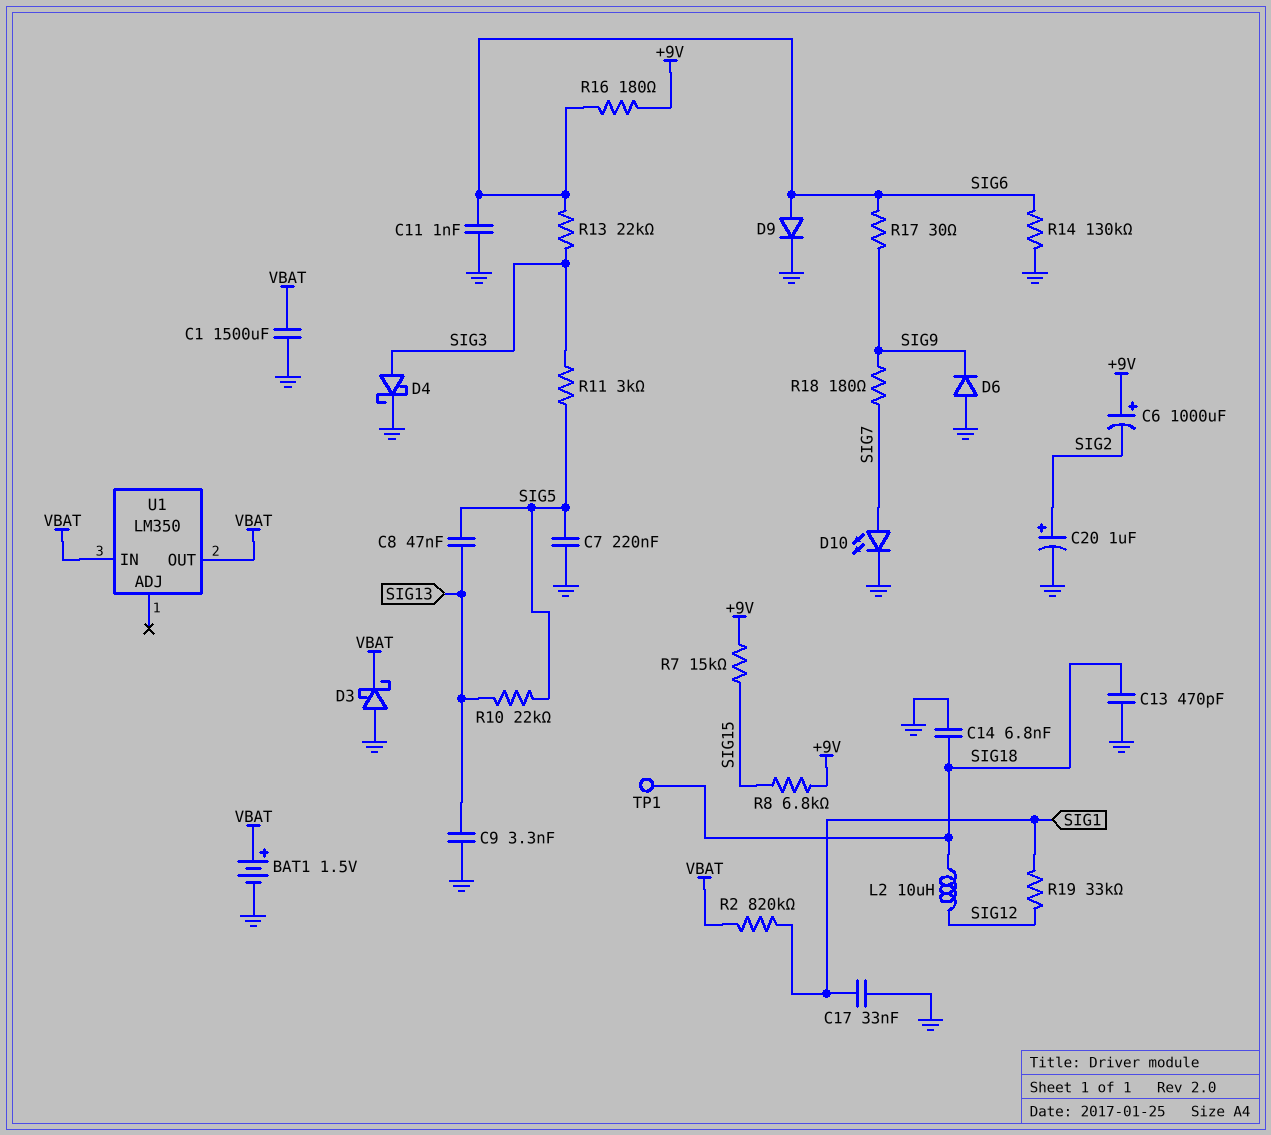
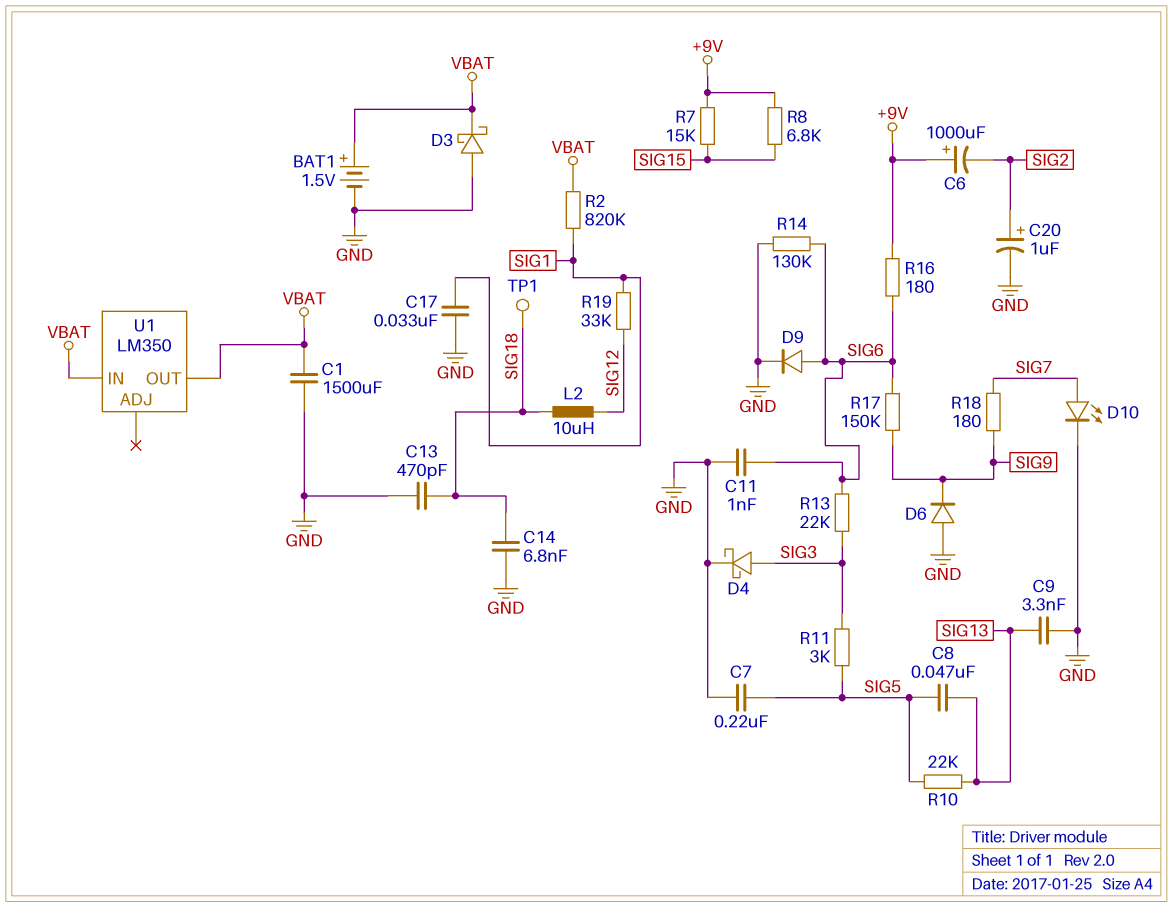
R17: 30 (SIG6, SIG9) -> 150k (SIG6, SIG9)

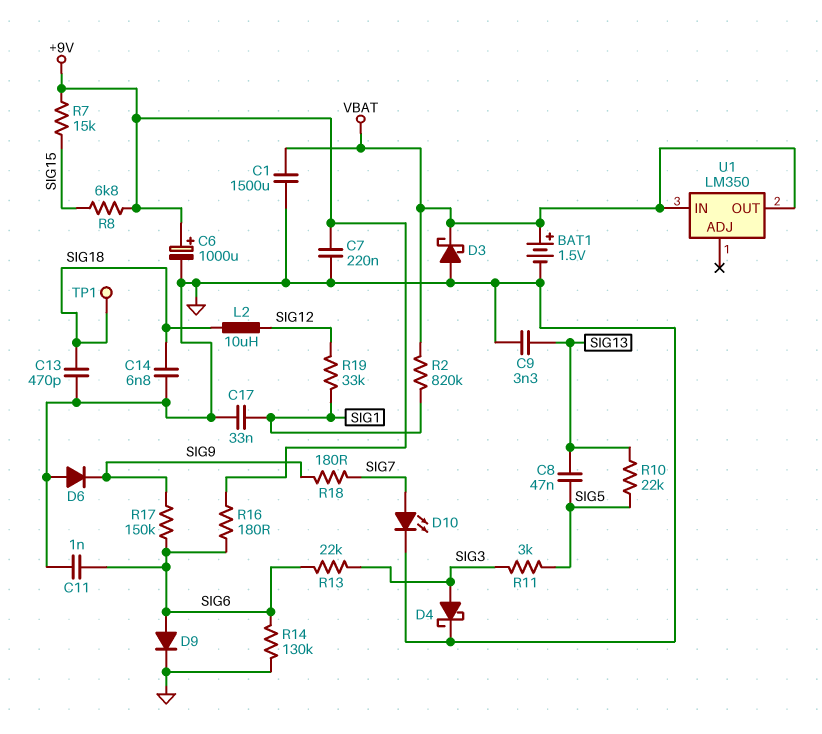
C6: 1000uF (plus +9V, minus SIG2) -> 1000uF (plus +9V, minus GND)
C7: 220nF (GND, SIG5) -> 220nF (+9V, GND)
C20: 1uF (plus SIG2, minus GND) -> none

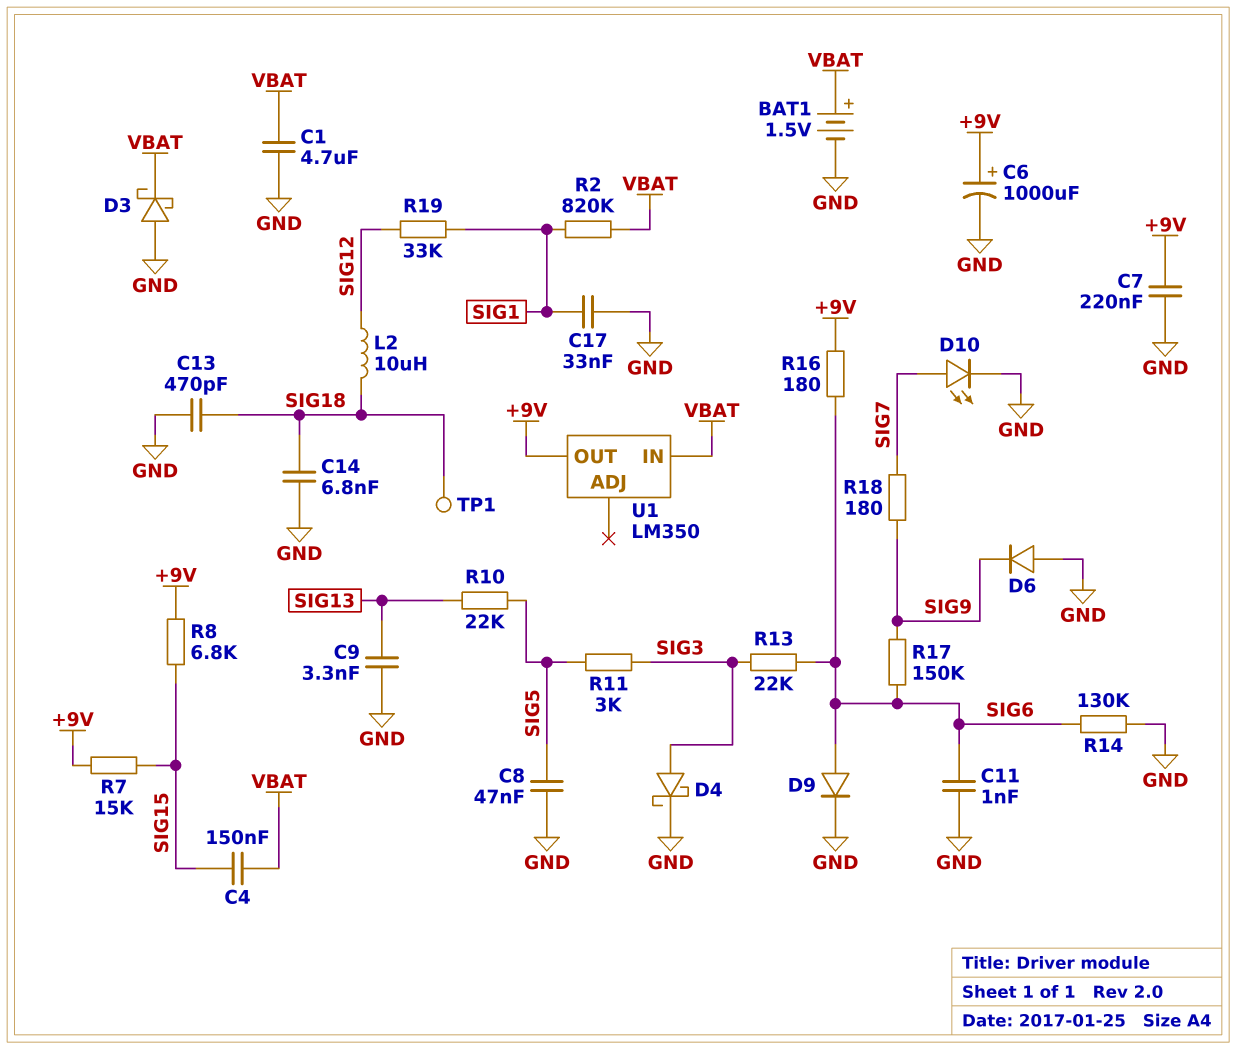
C1: 1500uF (GND, VBAT) -> 4.7uF (GND, VBAT)
C4: none -> 150nF (SIG15, VBAT)
C8: 47nF (SIG5, SIG13) -> 47nF (GND, SIG5)
U1 pin OUT: VBAT -> +9V

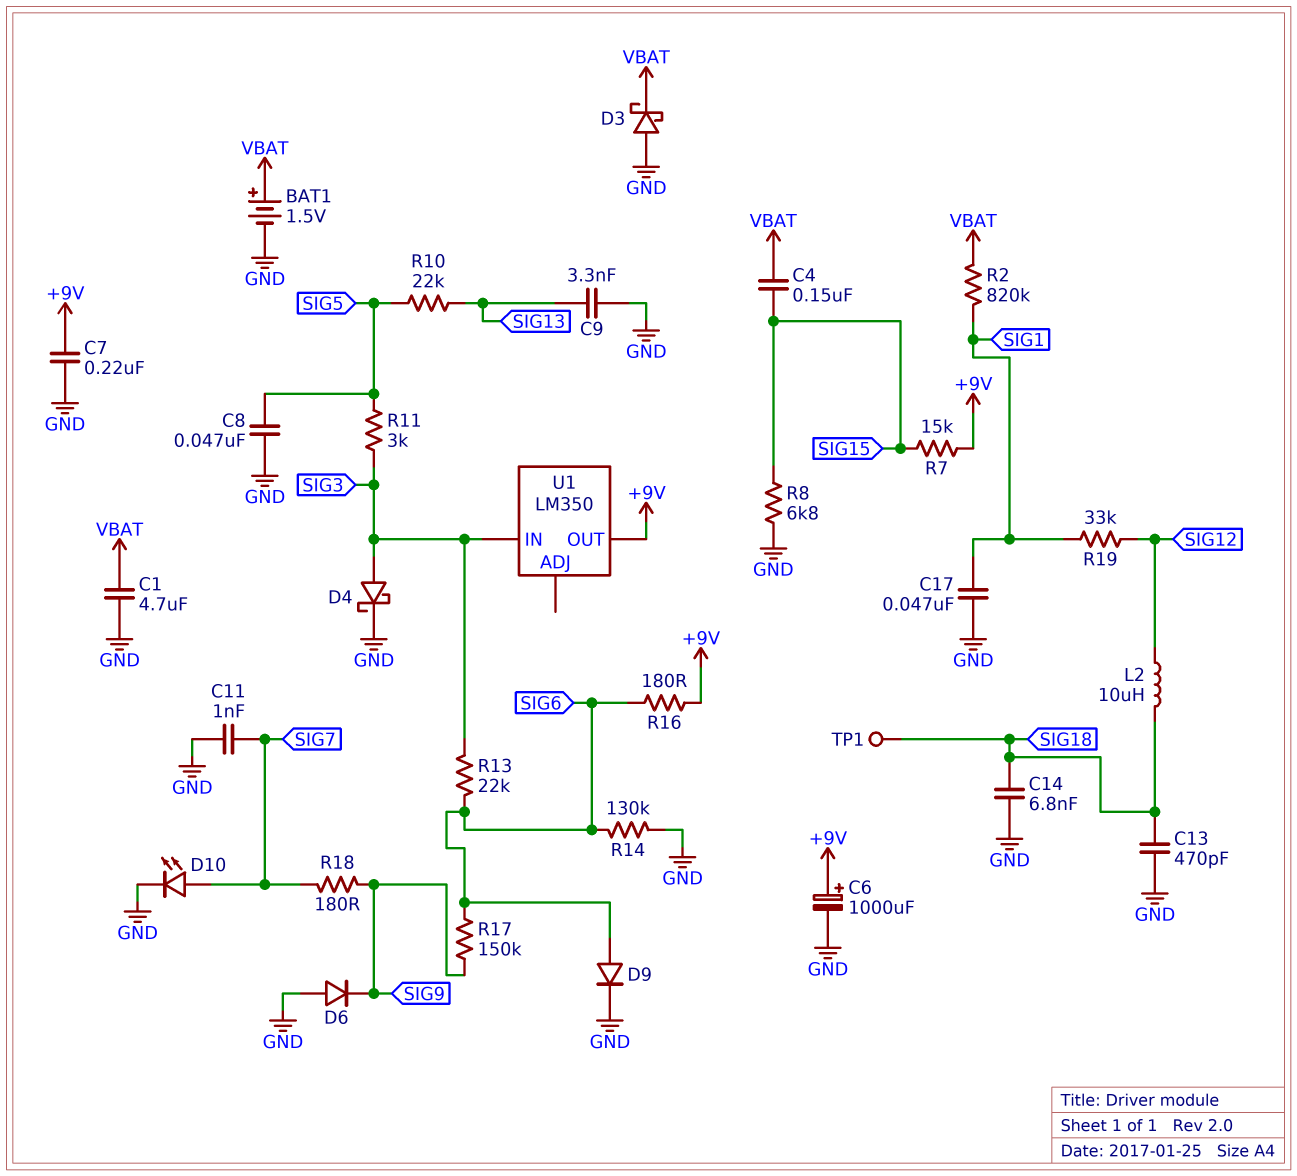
C11: 1nF (GND, SIG6) -> 1nF (GND, SIG7)
C17: 33nF (GND, SIG1) -> 47nF (GND, SIG1)
R8: 6.8k (+9V, SIG15) -> 6.8k (GND, SIG15)
U1 pin IN: VBAT -> SIG3

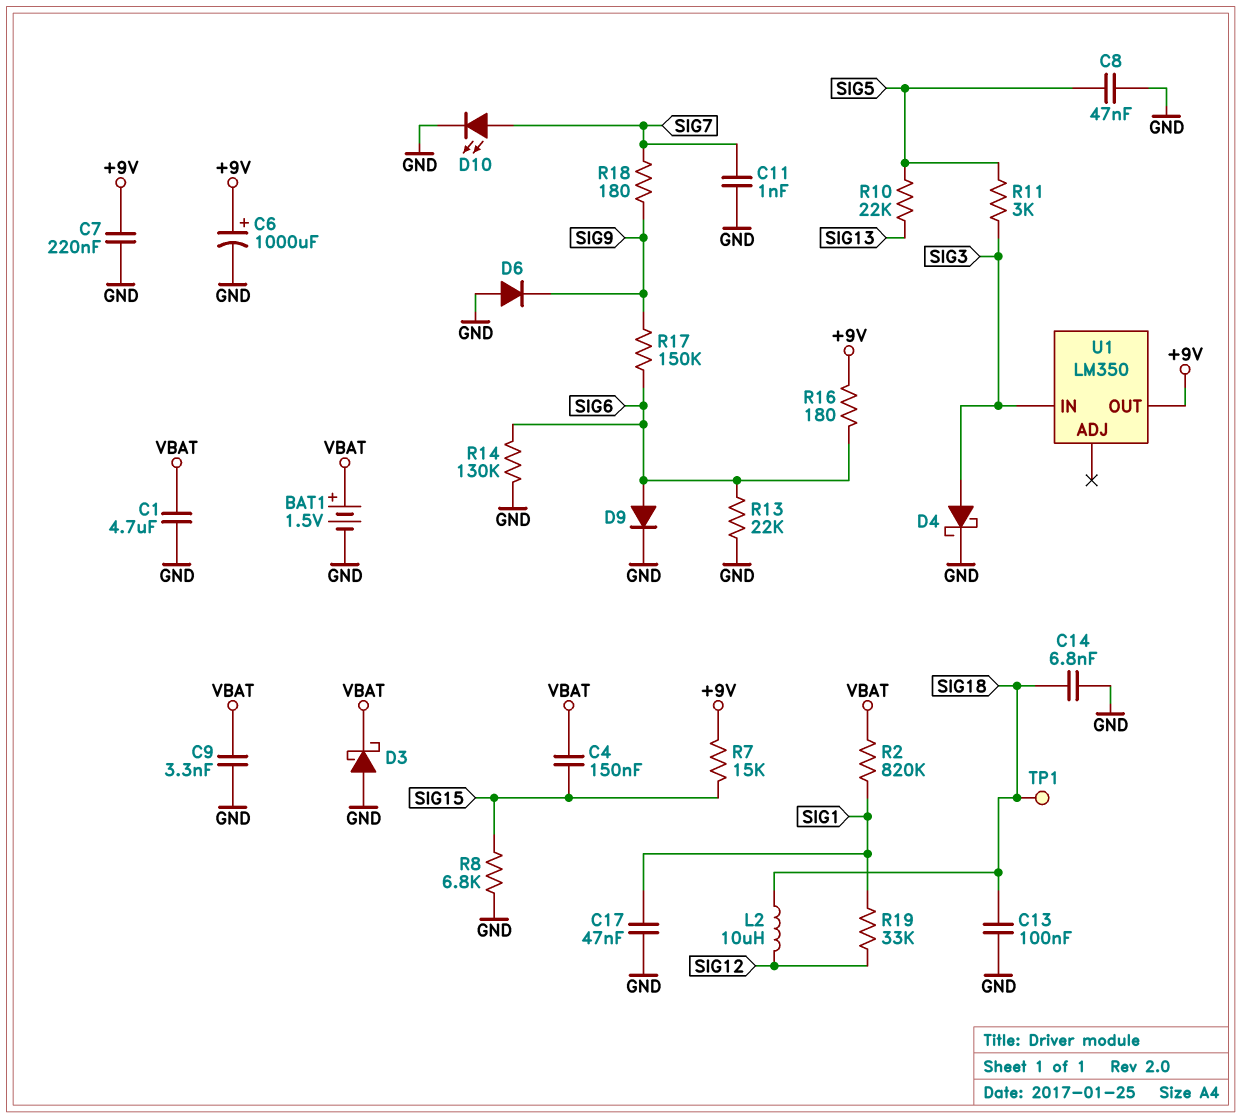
C9: 3.3nF (GND, SIG13) -> 3.3nF (GND, VBAT)
C13: 470pF (GND, SIG18) -> 100nF (GND, SIG18)
R13: 22k (SIG3, SIG6) -> 22k (GND, SIG6)

